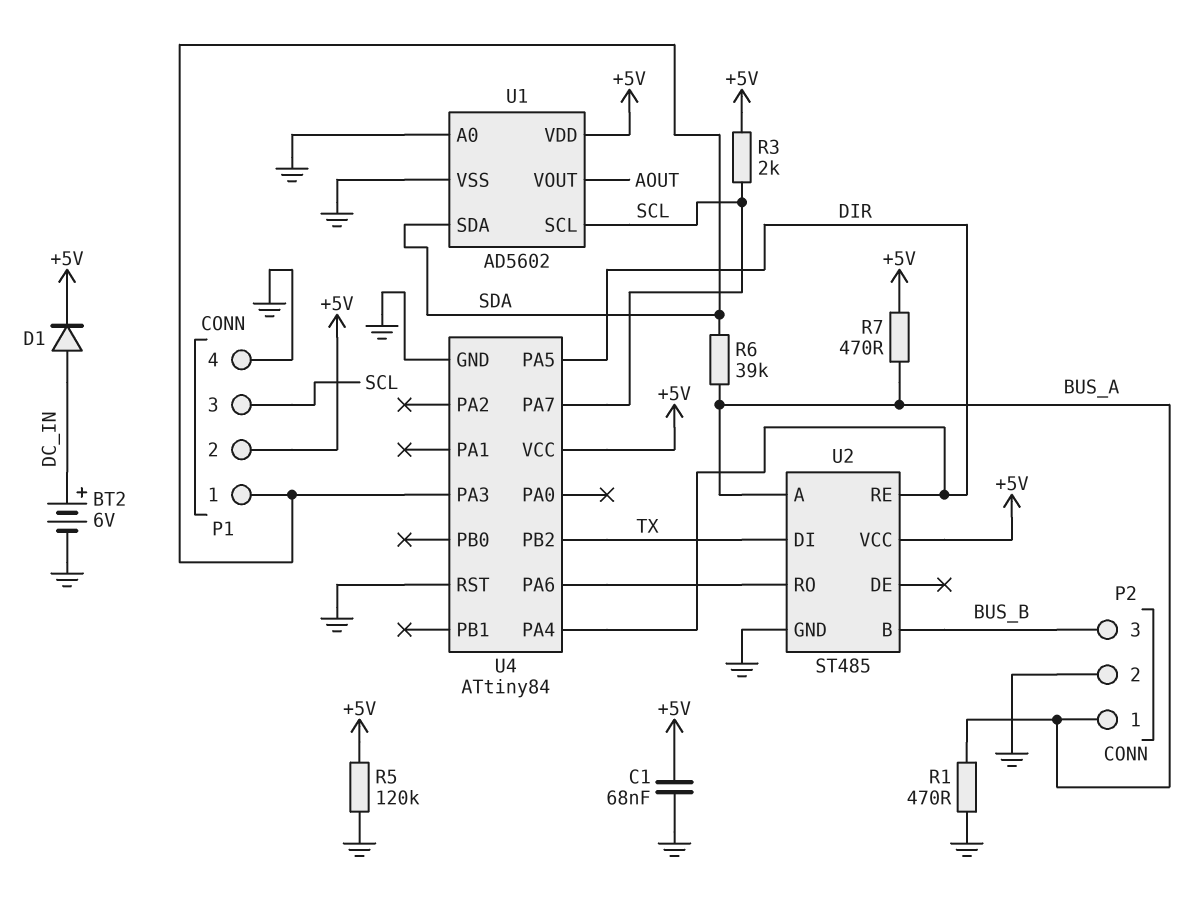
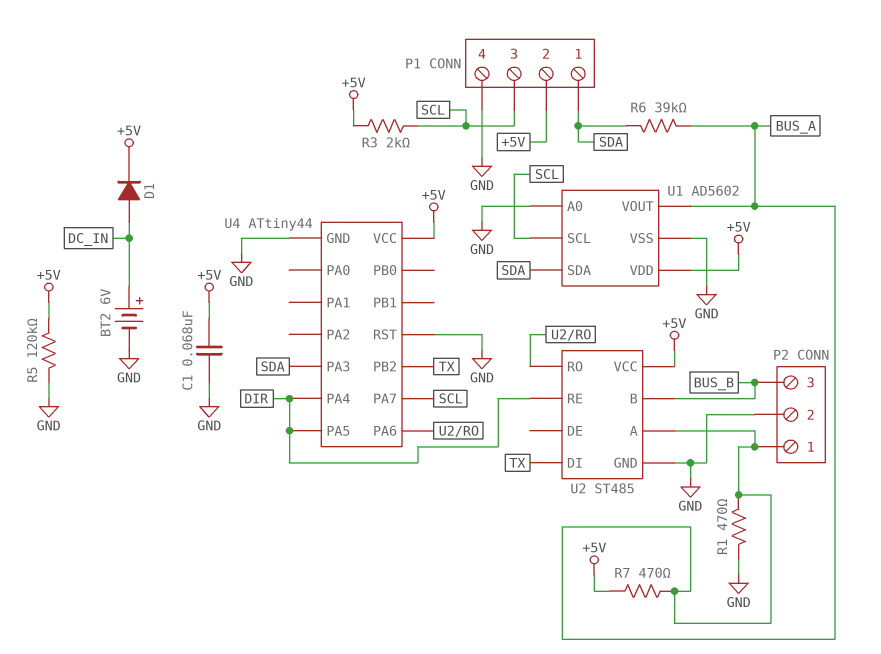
U1 pin VOUT: AOUT -> BUS_A
U4: ATtiny84 -> ATtiny44

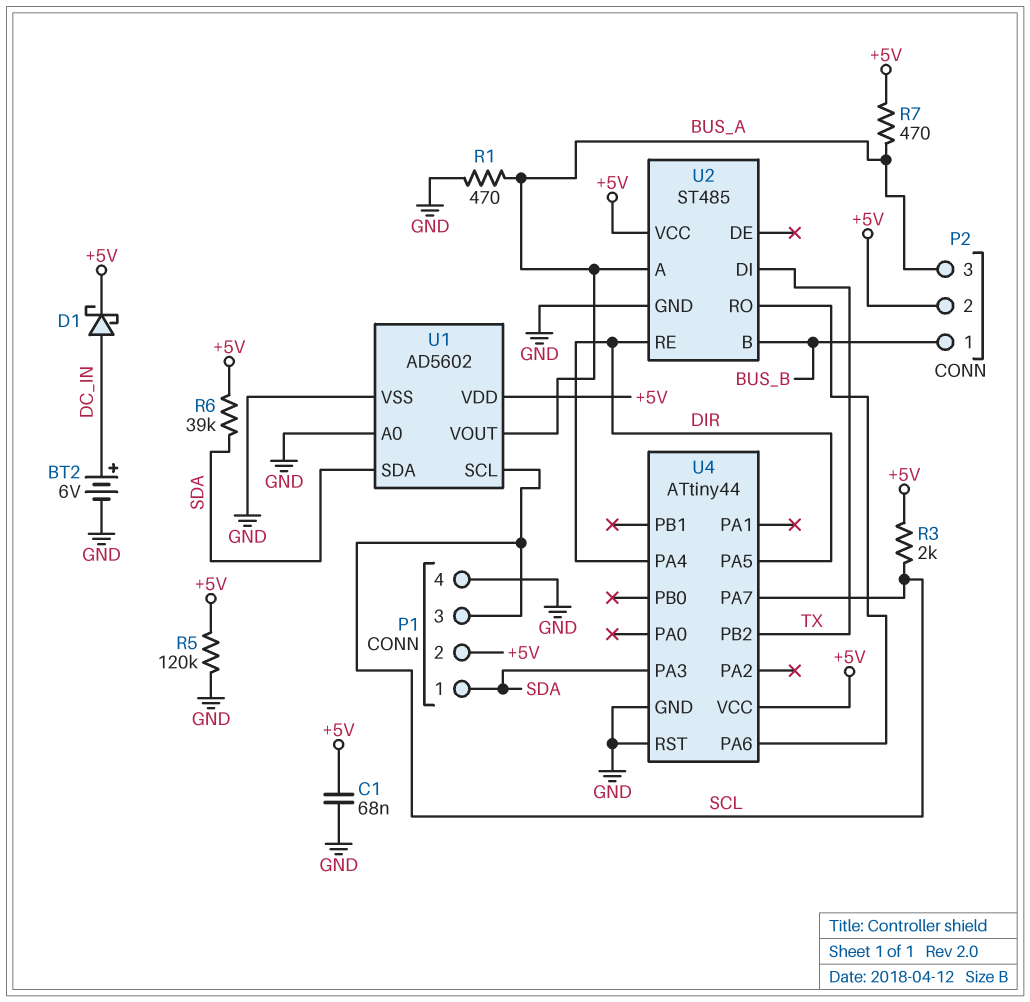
D1: diode (A DC_IN, K +5V) -> schottky (A DC_IN, K +5V)
P2 pin 1: BUS_A -> BUS_B
P2 pin 2: GND -> +5V
P2 pin 3: BUS_B -> BUS_A
R6: 39k (BUS_A, SDA) -> 39k (+5V, SDA)

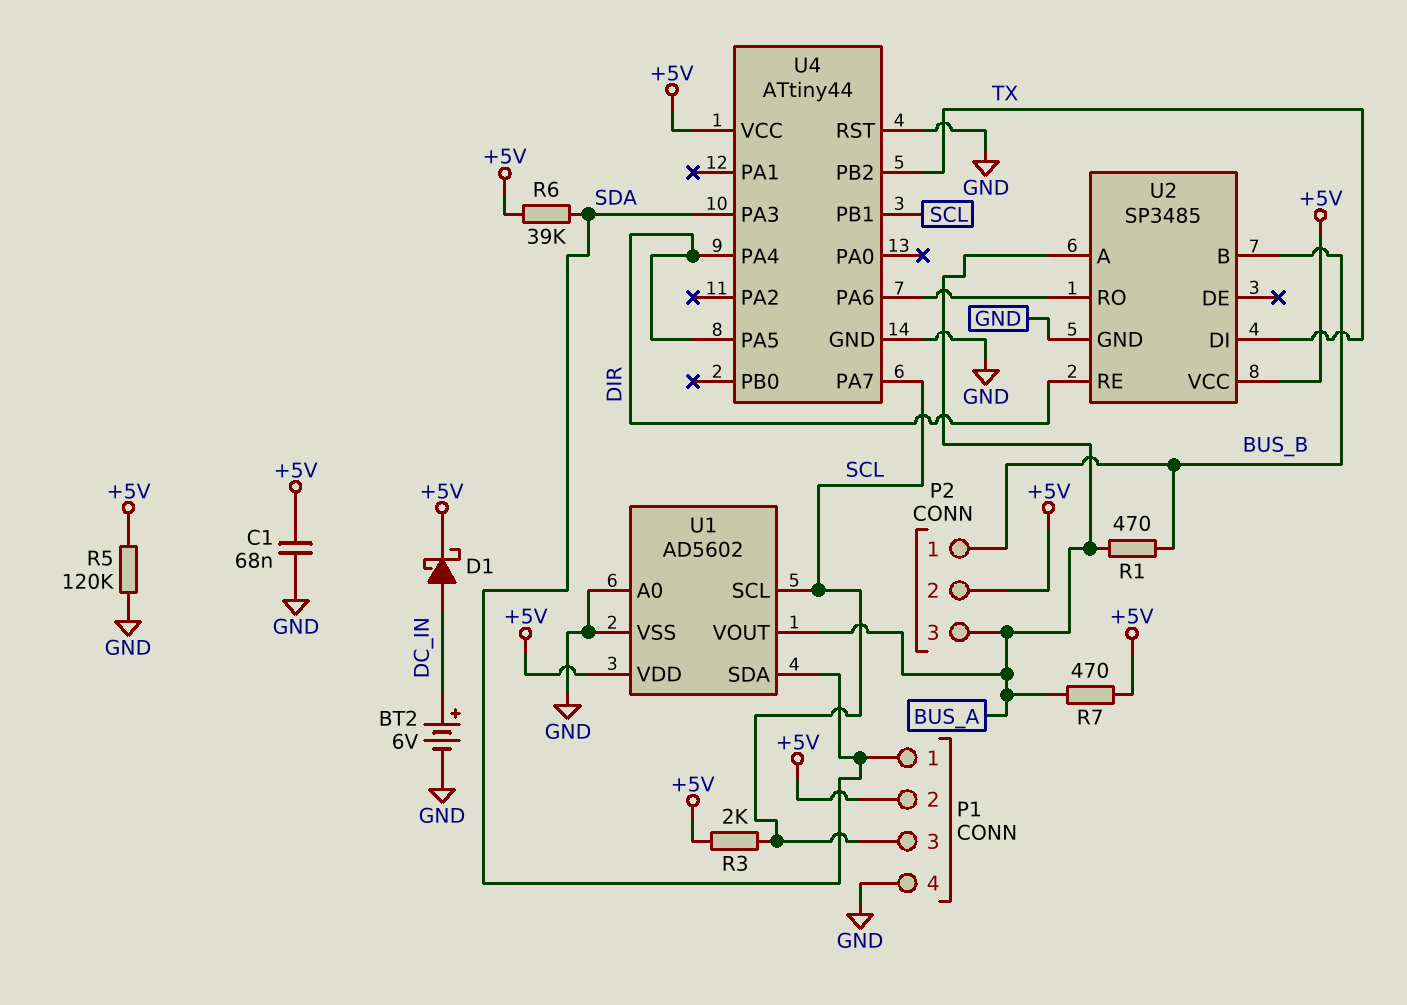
R1: 470 (BUS_A, GND) -> 470 (BUS_A, BUS_B)
U2: ST485 -> SP3485
U4 pin PB1: none -> SCL

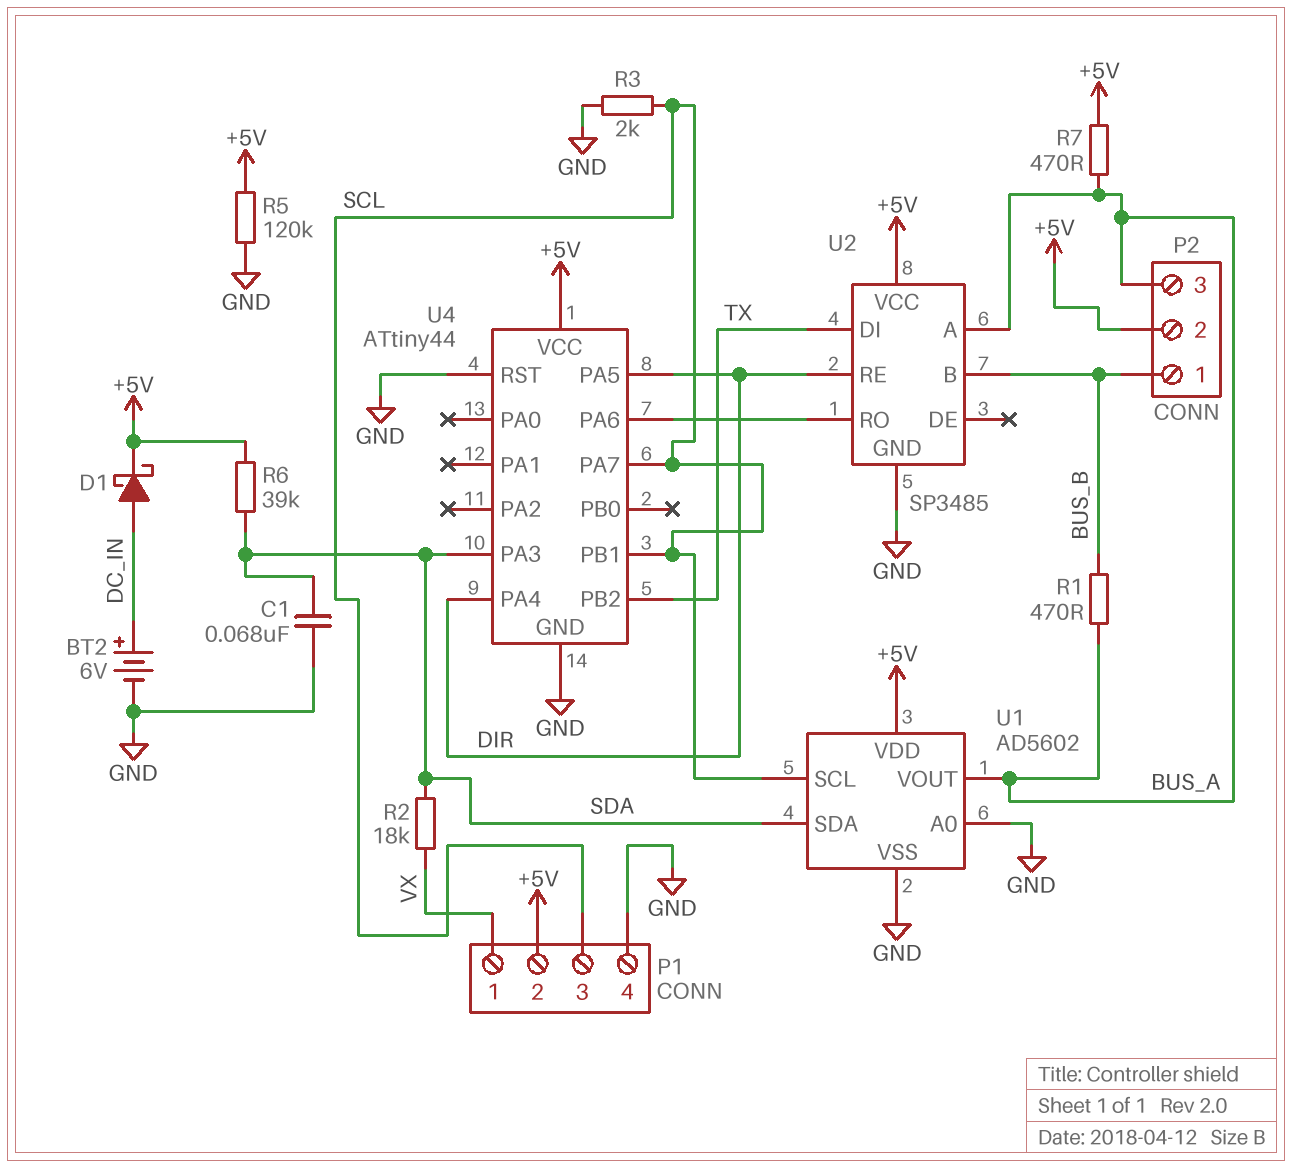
C1: 68nF (+5V, GND) -> 68nF (GND, SDA)
P1 pin 1: SDA -> VX
R2: none -> 18k (SDA, VX)
R3: 2k (+5V, SCL) -> 2k (GND, SCL)

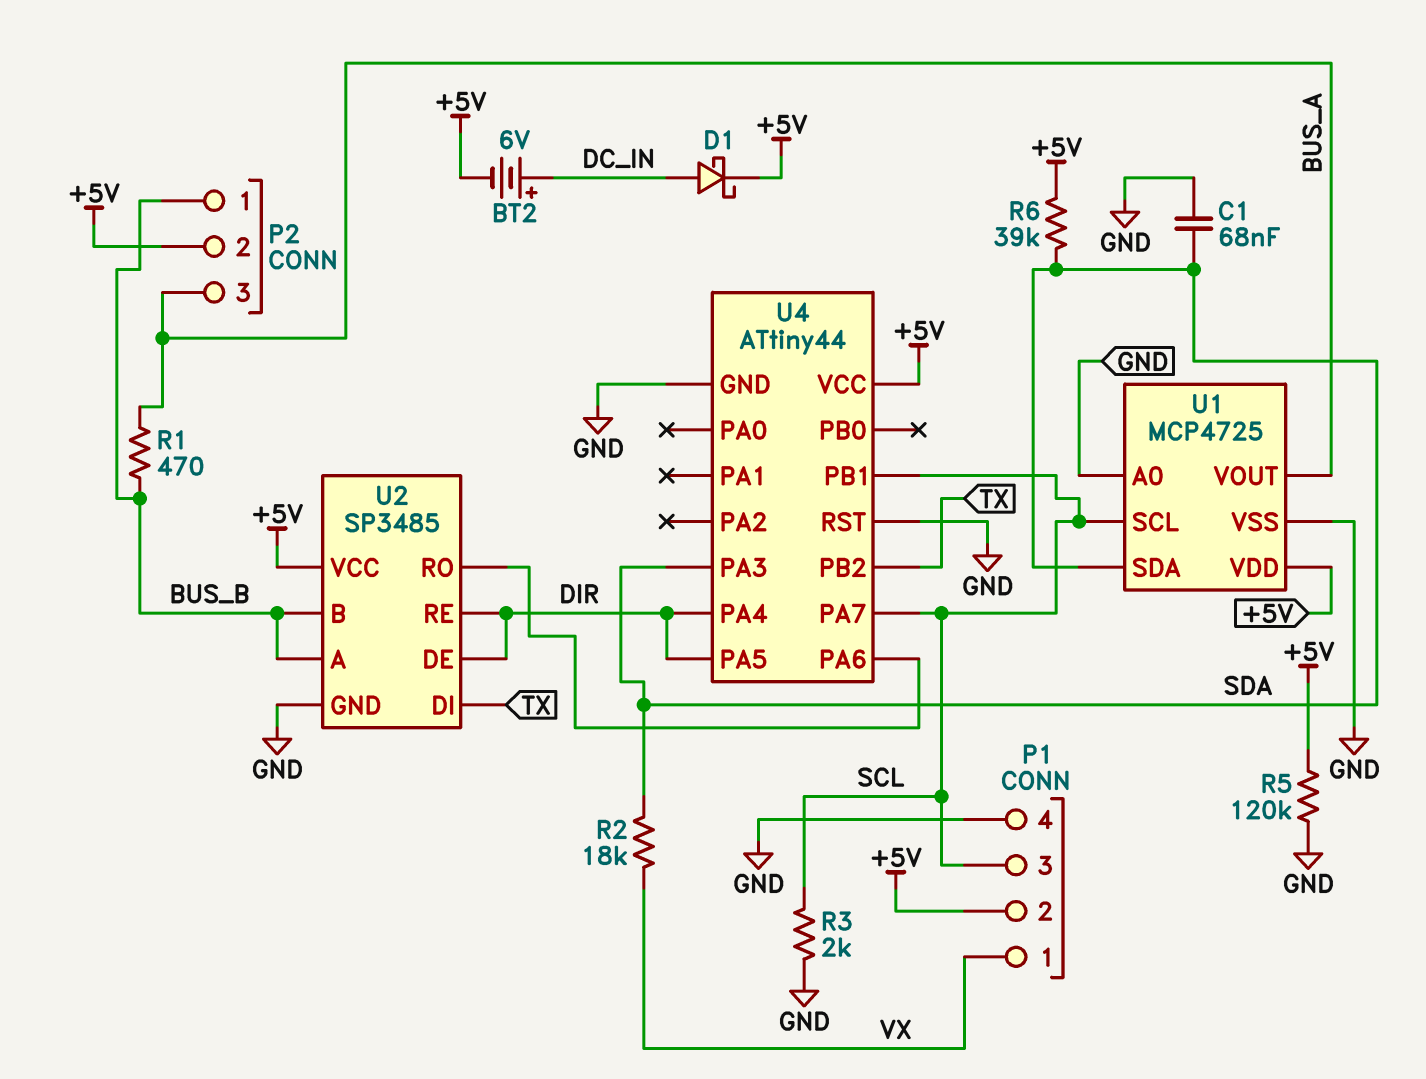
BT2: 6V (plus DC_IN, minus GND) -> 6V (plus DC_IN, minus +5V)
R7: 470 (+5V, BUS_A) -> none
U1: AD5602 -> MCP4725
U2 pin A: BUS_A -> BUS_B
U2 pin DE: none -> DIR

